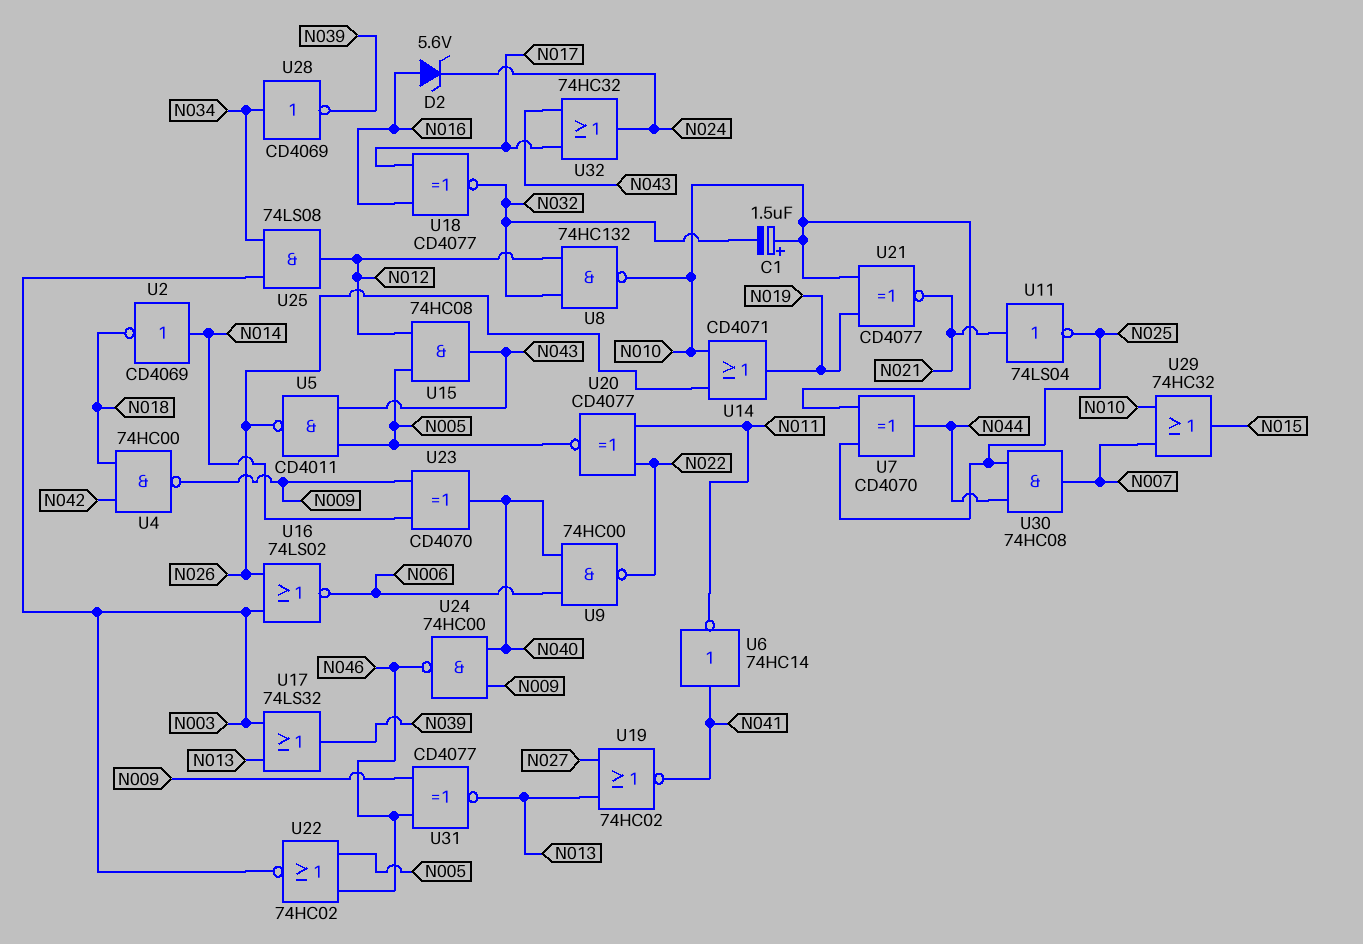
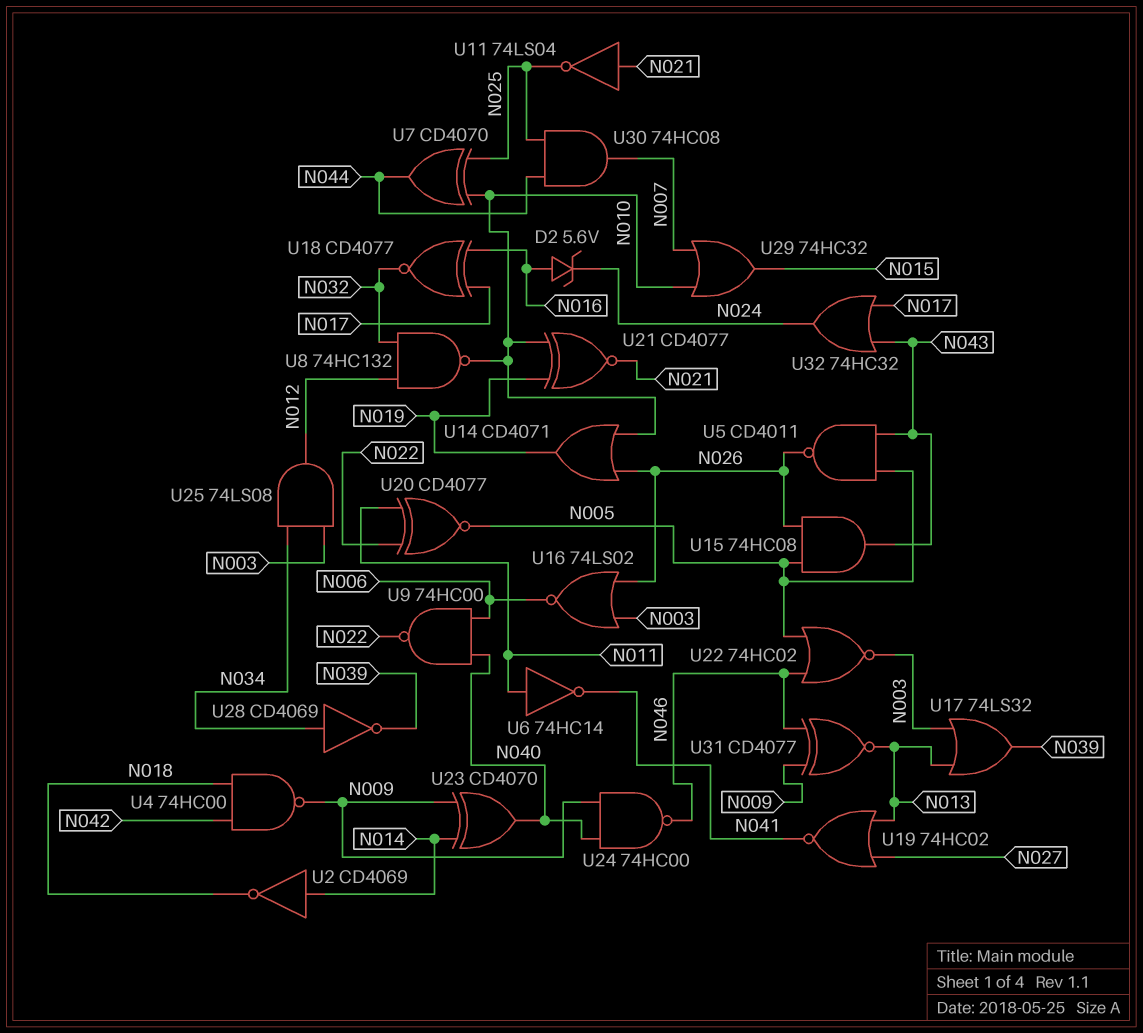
C1: 1.5uF (plus N010, minus N032) -> none
U6: NOT 74HC14 (in N041, out N011) -> NOT 74HC14 (in N011, out N041)
U15: AND 74HC08 (in N005, in N012, out N043) -> AND 74HC08 (in N005, in N026, out N043)

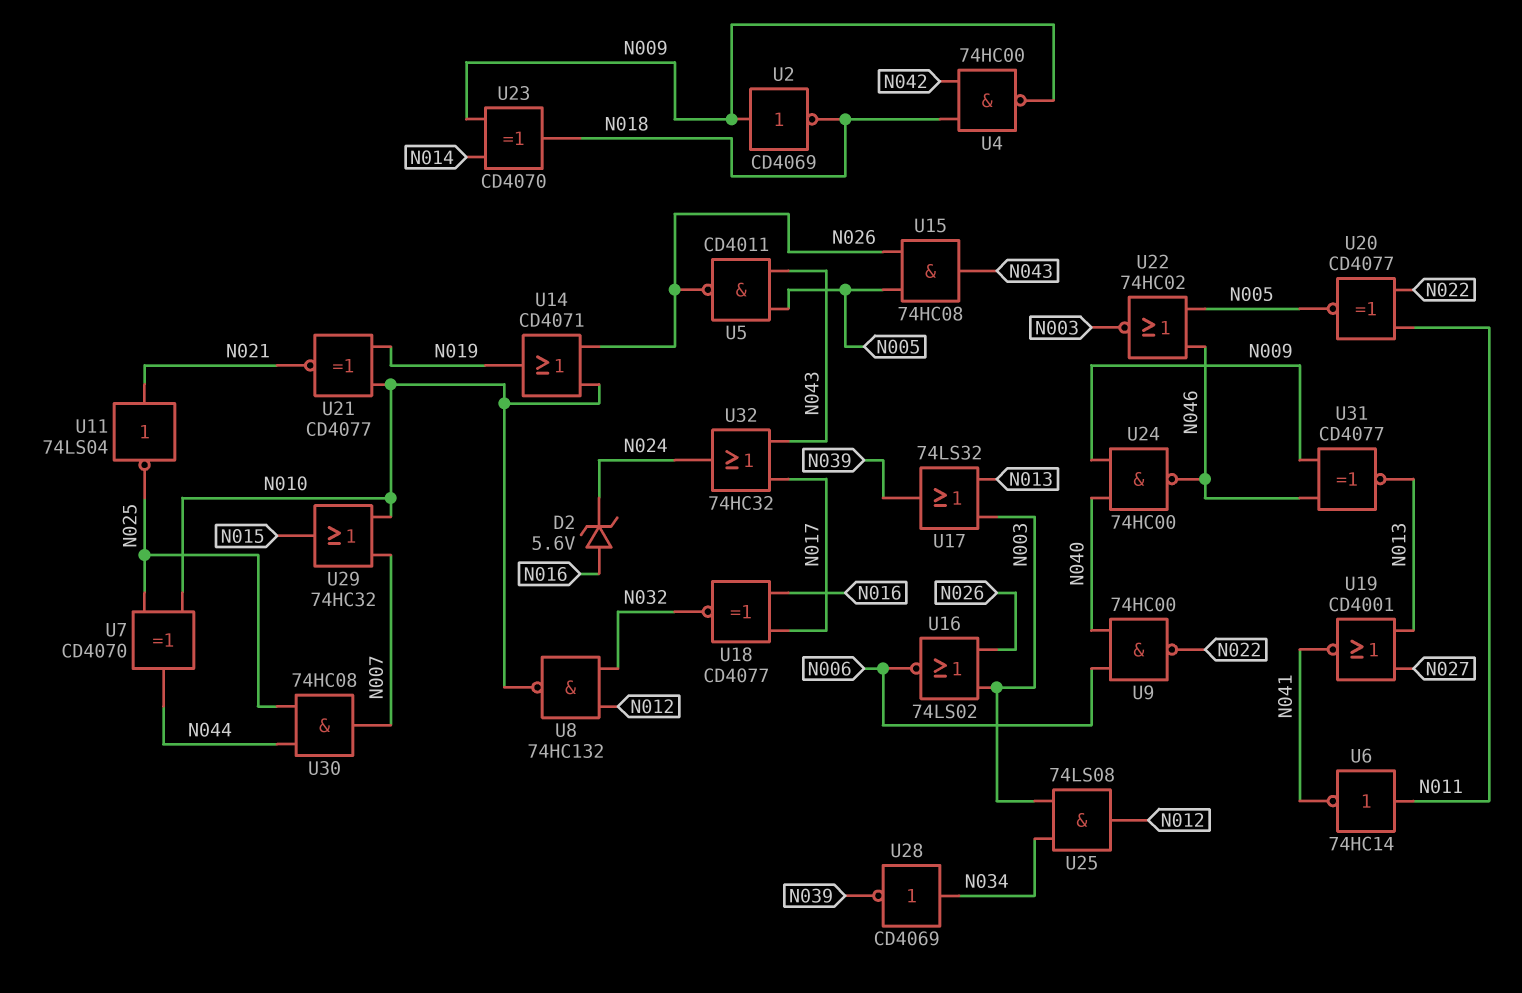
U2: NOT CD4069 (in N014, out N018) -> NOT CD4069 (in N009, out N018)
U19: NOR 74HC02 (in N013, in N027, out N041) -> NOR CD4001 (in N013, in N027, out N041)
U23: XOR CD4070 (in N009, in N014, out N040) -> XOR CD4070 (in N009, in N014, out N018)

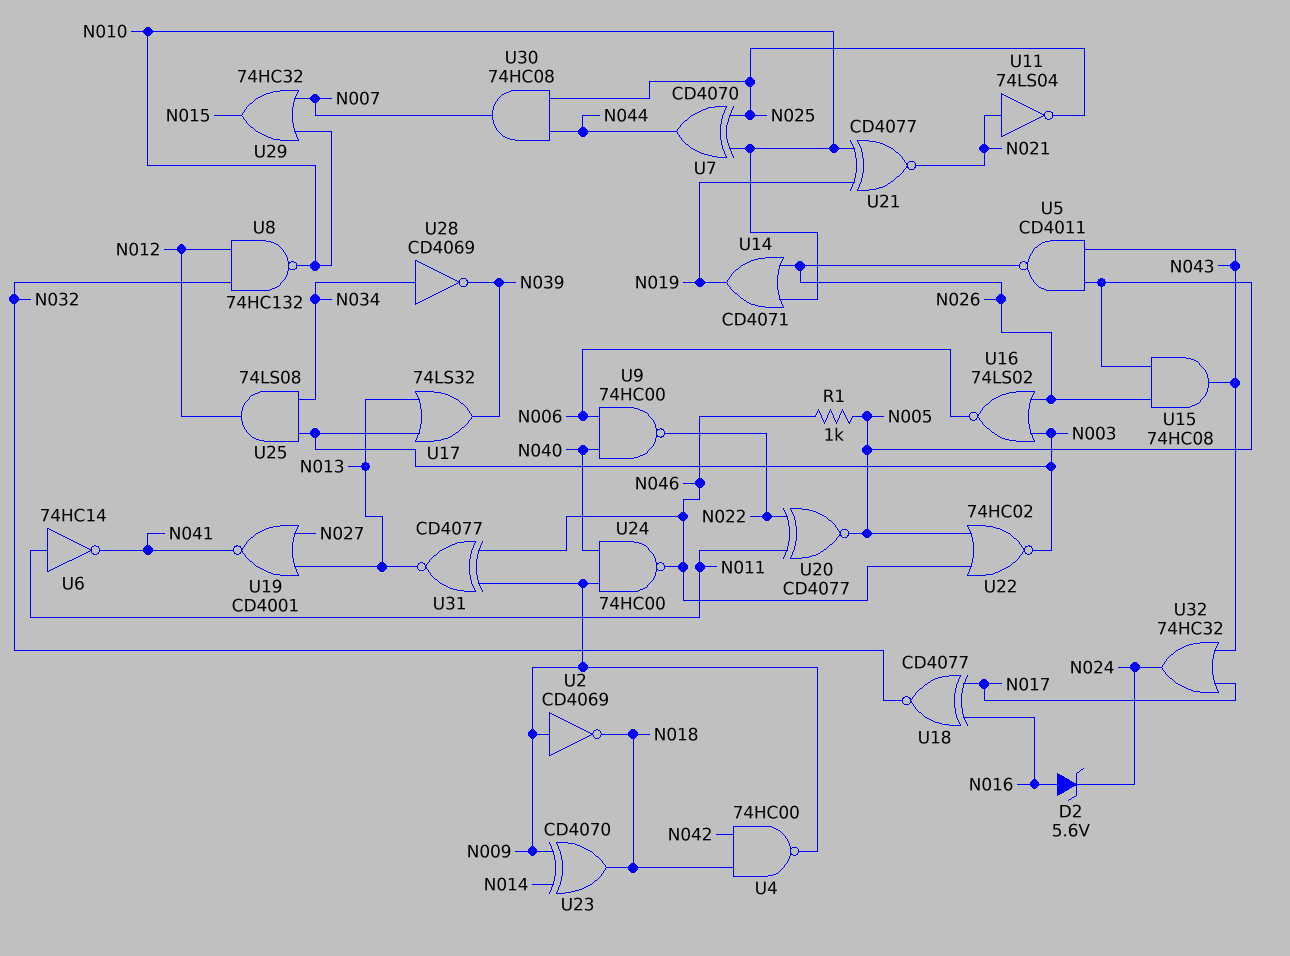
R1: none -> 1k (N005, N046)

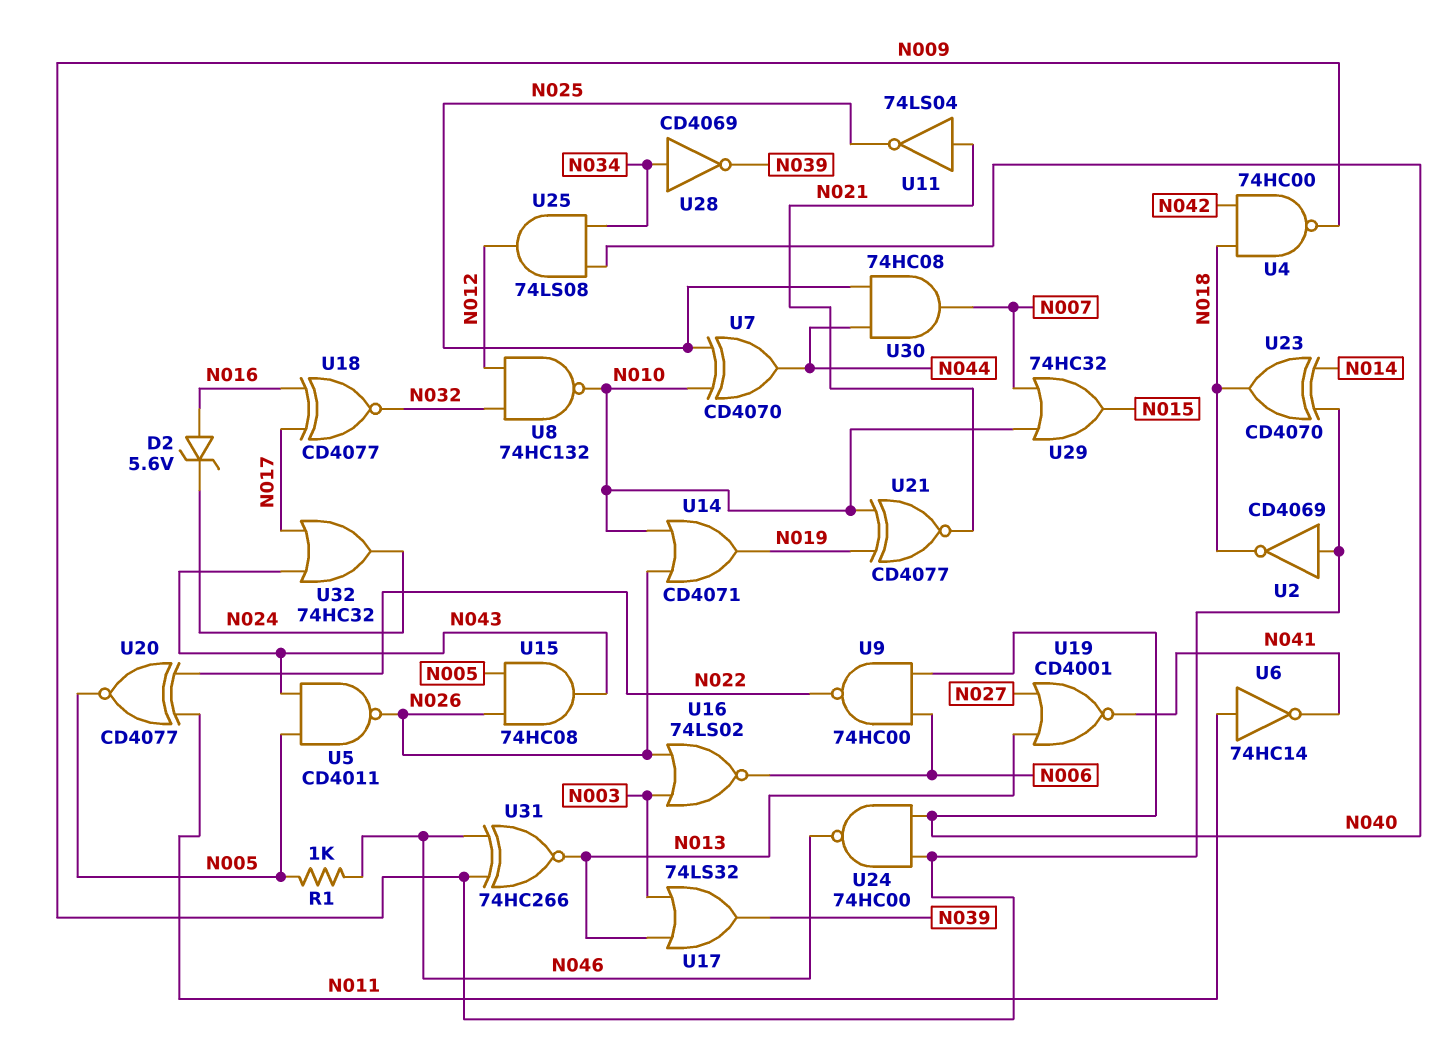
U22: NOR 74HC02 (in N005, in N046, out N003) -> none
U25: AND 74LS08 (in N003, in N034, out N012) -> AND 74LS08 (in N034, in N040, out N012)
U31: XNOR CD4077 (in N009, in N046, out N013) -> XNOR 74HC266 (in N009, in N046, out N013)

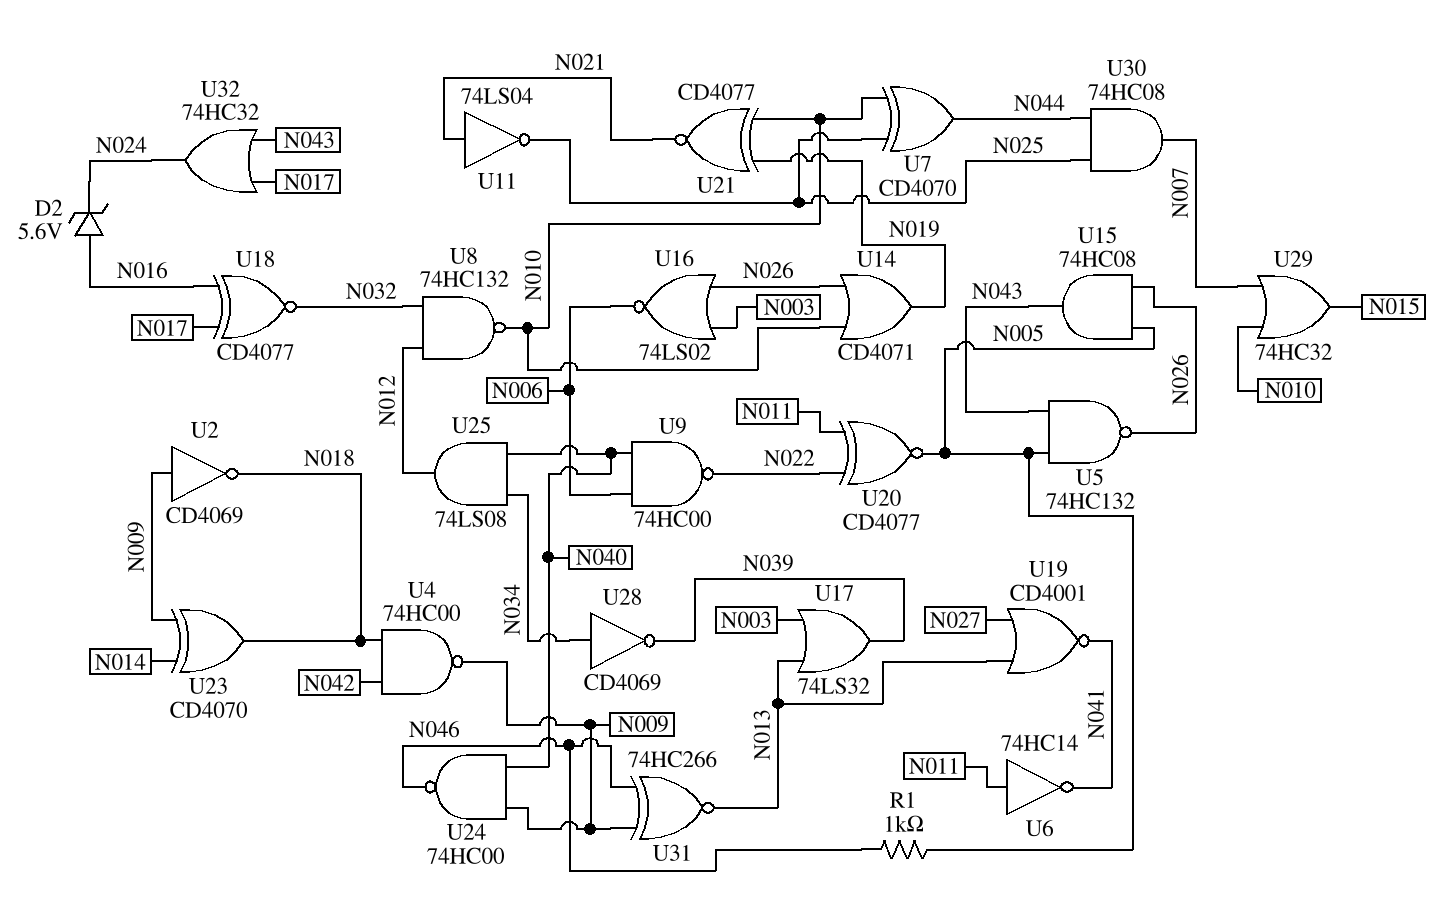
U5: NAND CD4011 (in N005, in N043, out N026) -> NAND 74HC132 (in N005, in N043, out N026)

